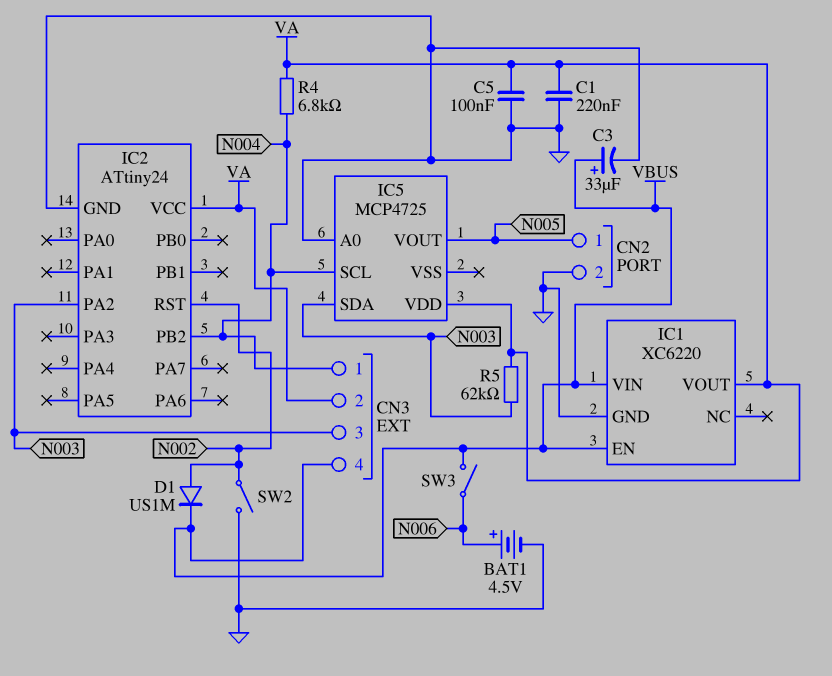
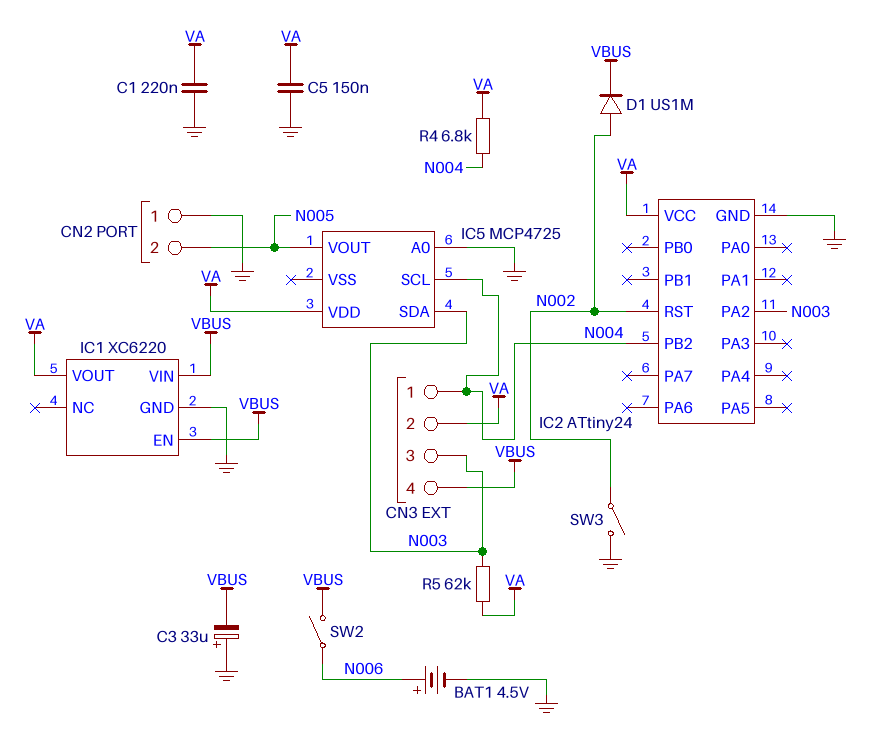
C3: 33uF (plus VBUS, minus GND) -> 33uF (plus GND, minus VBUS)
C5: 100nF (GND, VA) -> 150nF (GND, VA)
CN2 pin 1: N005 -> GND
CN2 pin 2: GND -> N005
SW2: switch (GND, N002) -> switch (N006, VBUS)
SW3: switch (N006, VBUS) -> switch (GND, N002)

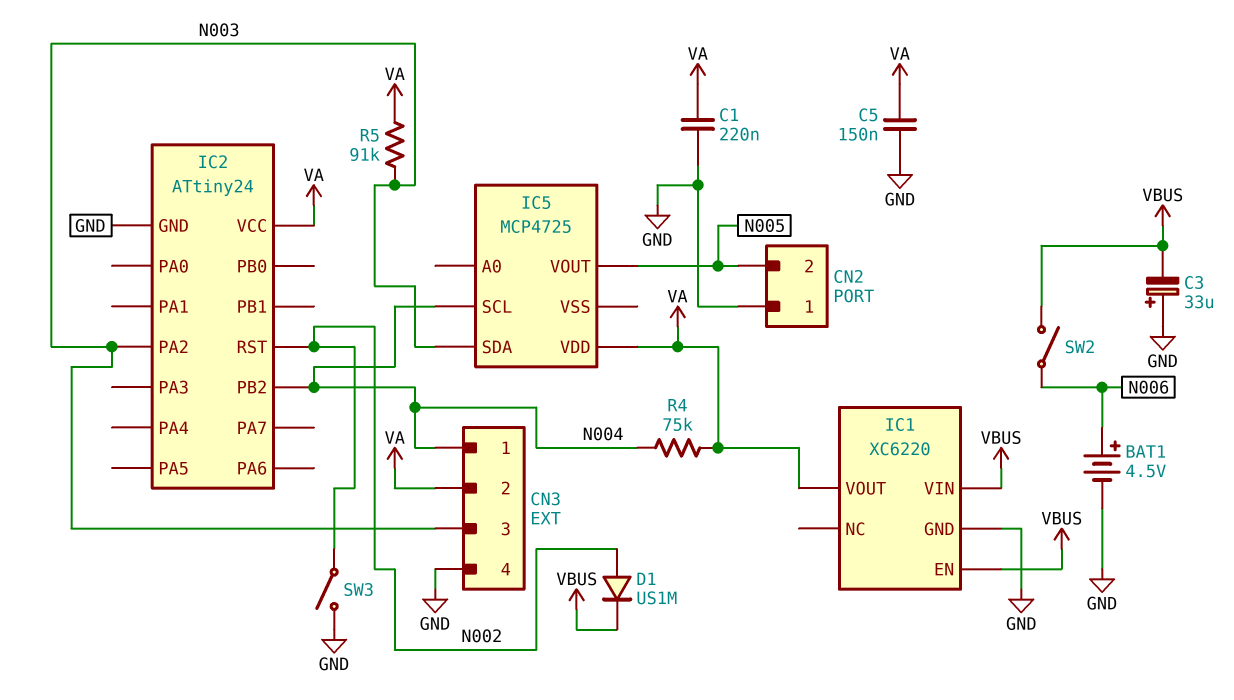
CN3 pin 4: VBUS -> GND
IC5 pin A0: GND -> none
R4: 6.8k (N004, VA) -> 75k (N004, VA)
R5: 62k (N003, VA) -> 91k (N003, VA)

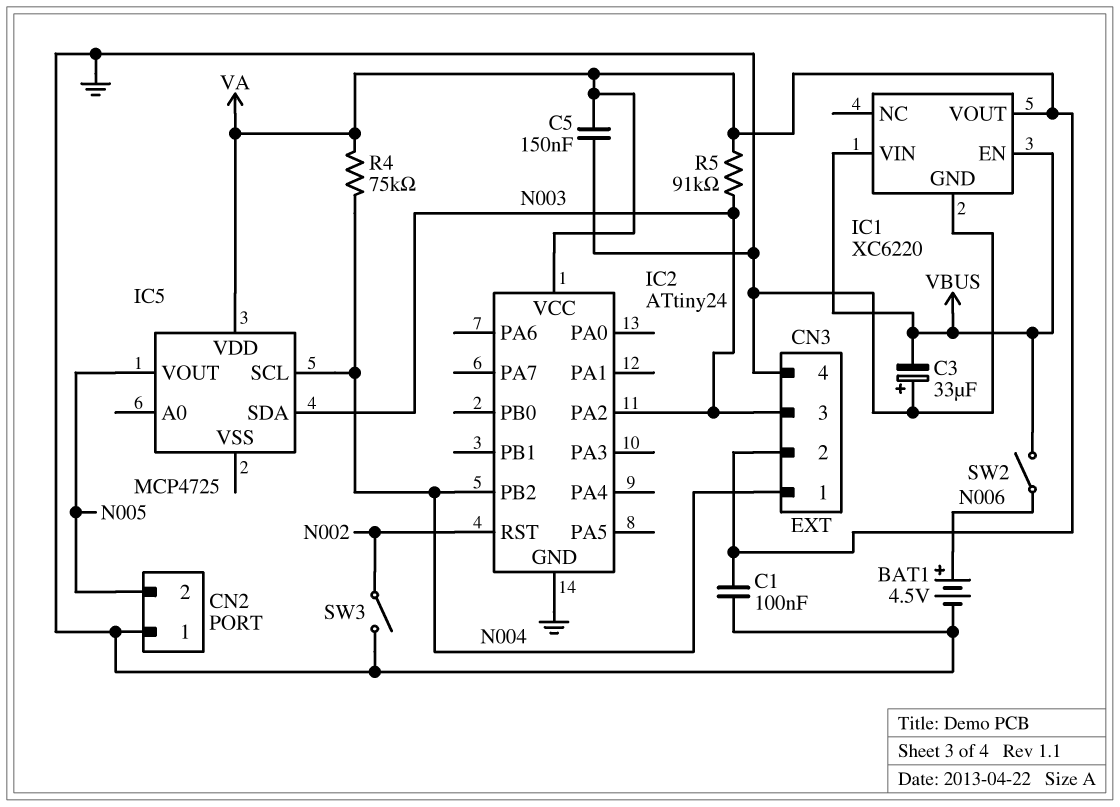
C1: 220nF (GND, VA) -> 100nF (GND, VA)
D1: diode US1M (A N002, K VBUS) -> none

